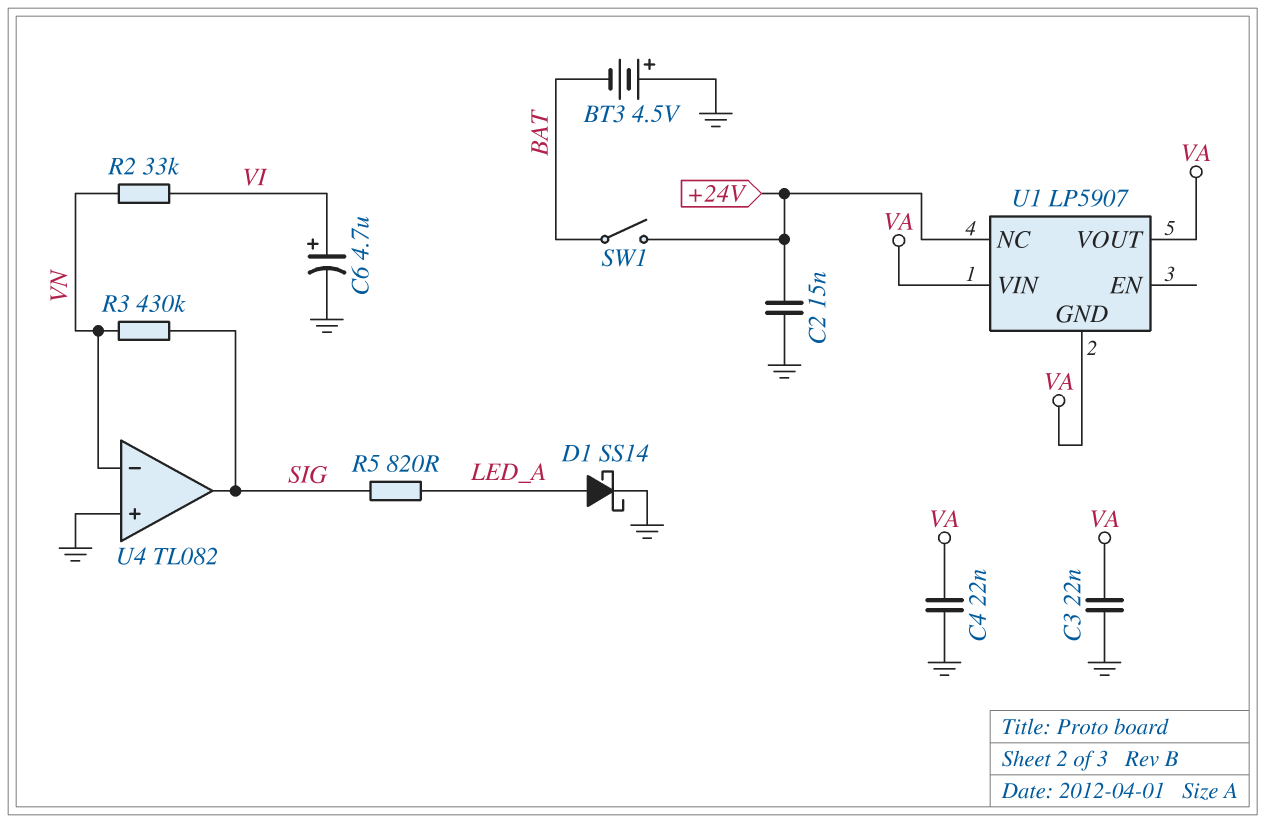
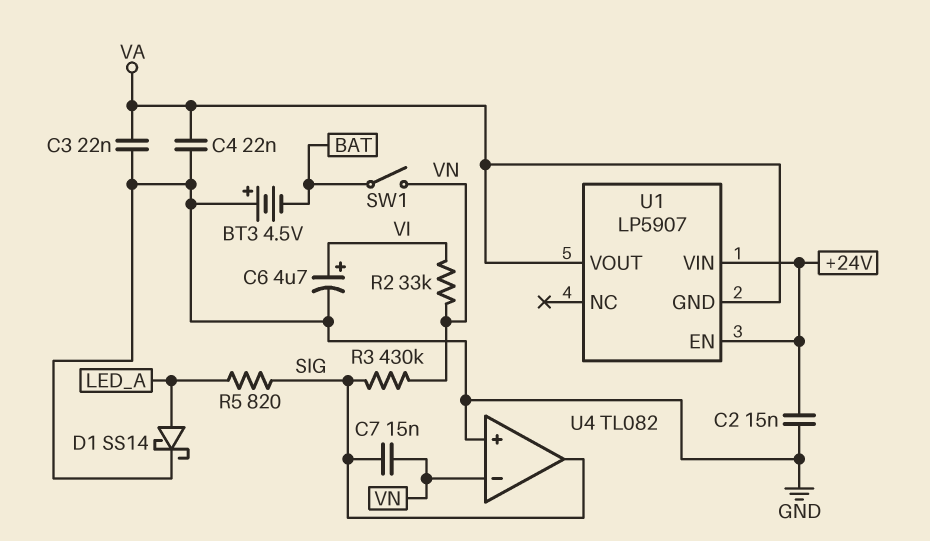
C7: none -> 15nF (SIG, VN)
SW1: switch (+24V, BAT) -> switch (BAT, VN)
U1 pin EN: none -> +24V
U1 pin NC: +24V -> none
U1 pin VIN: VA -> +24V

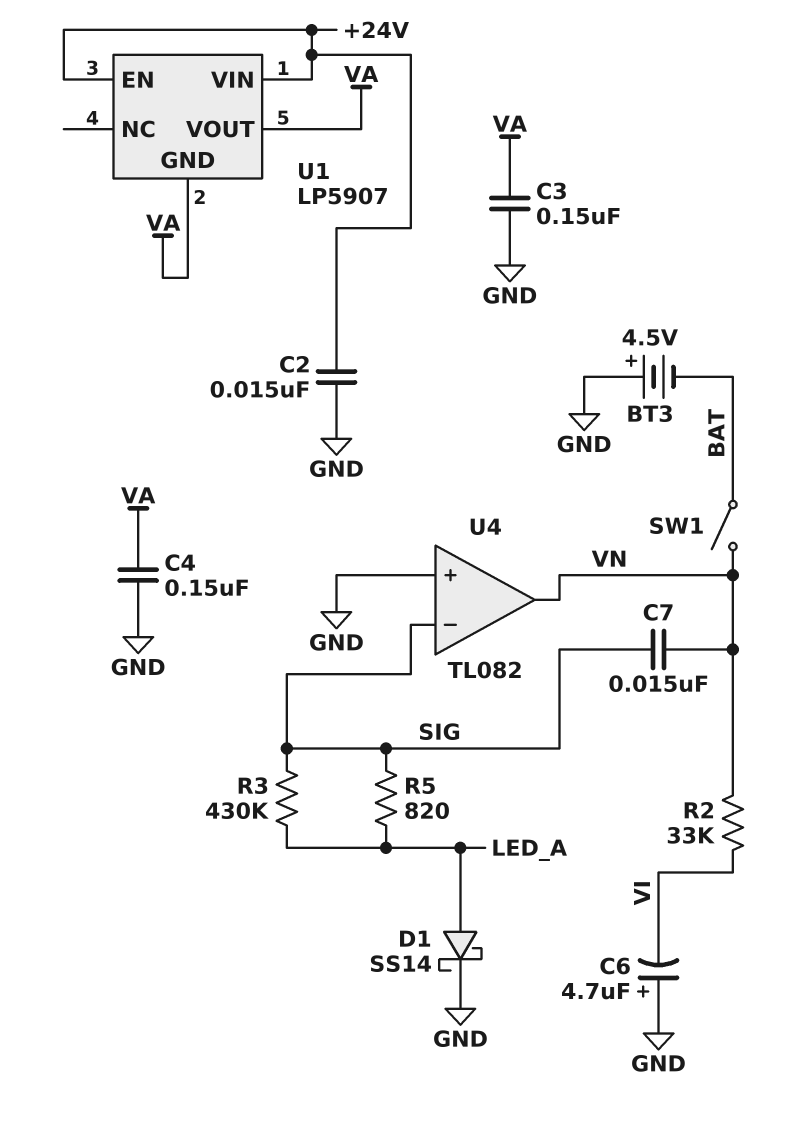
C3: 22nF (GND, VA) -> 150nF (GND, VA)
C4: 22nF (GND, VA) -> 150nF (GND, VA)
C6: 4.7uF (plus VI, minus GND) -> 4.7uF (plus GND, minus VI)
R3: 430k (SIG, VN) -> 430k (LED_A, SIG)
U4 pin in-: VN -> SIG
U4 pin out: SIG -> VN

